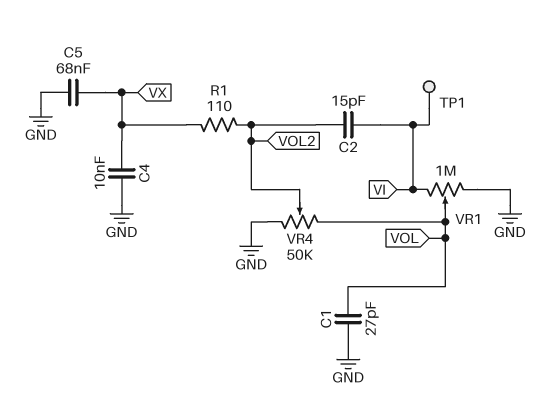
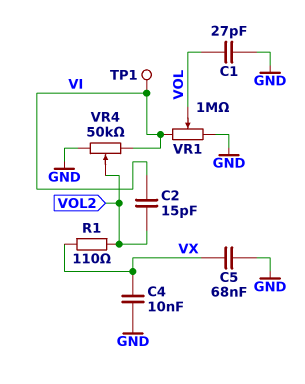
VR4: 50k (GND, VOL, wiper VOL2) -> 50k (GND, VI, wiper VOL2)

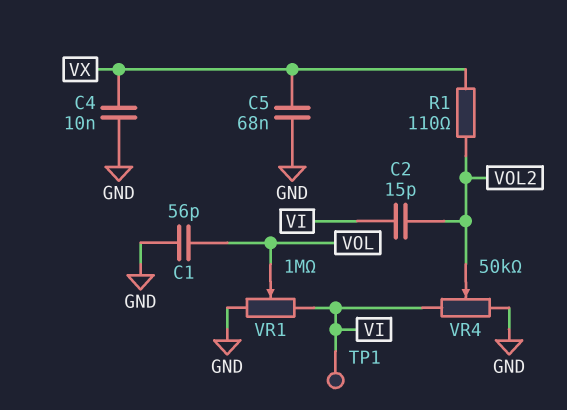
C1: 27pF (GND, VOL) -> 56pF (GND, VOL)

